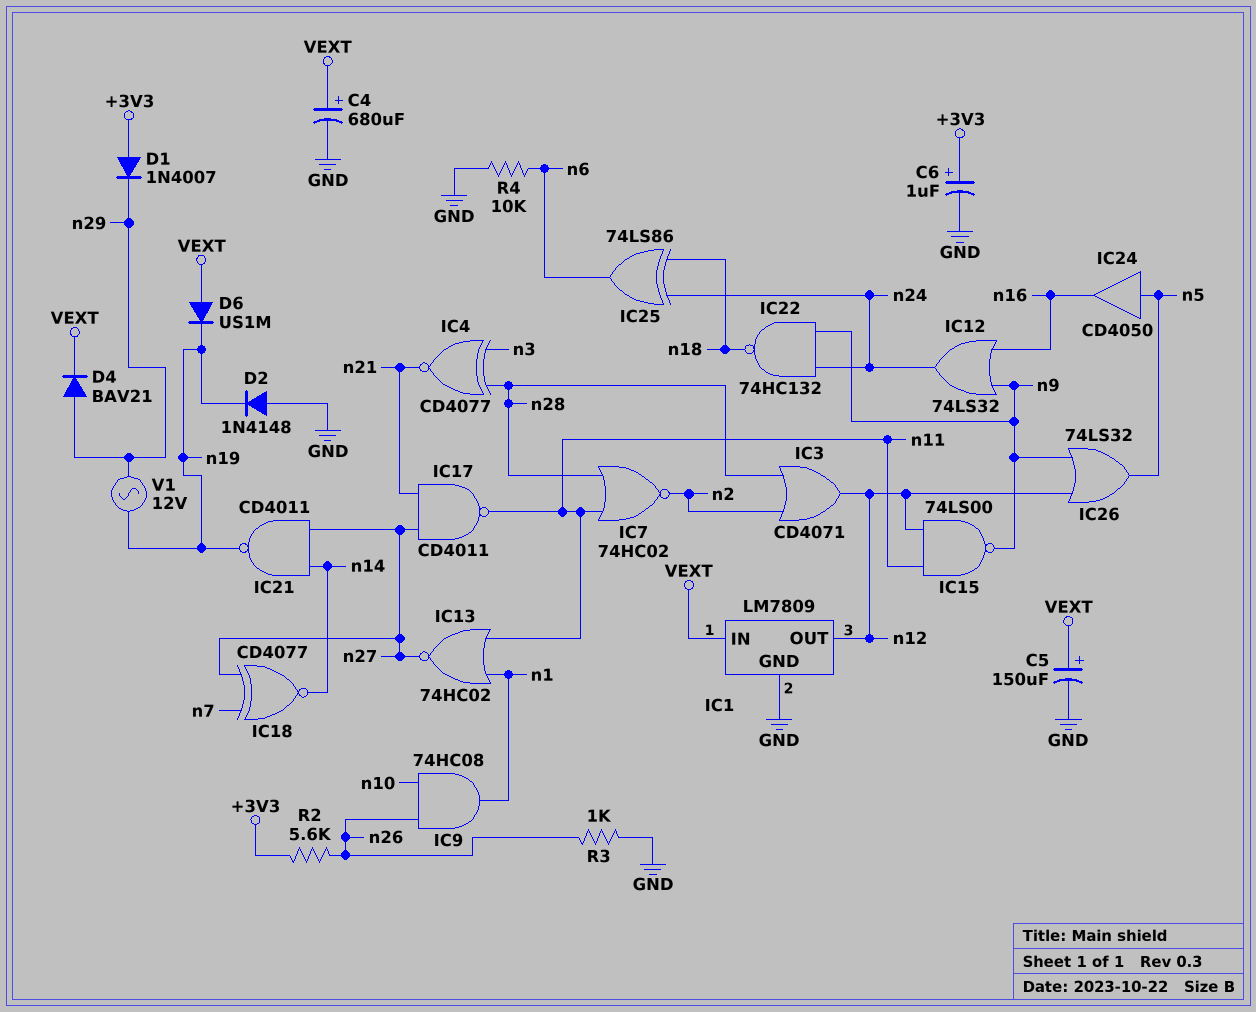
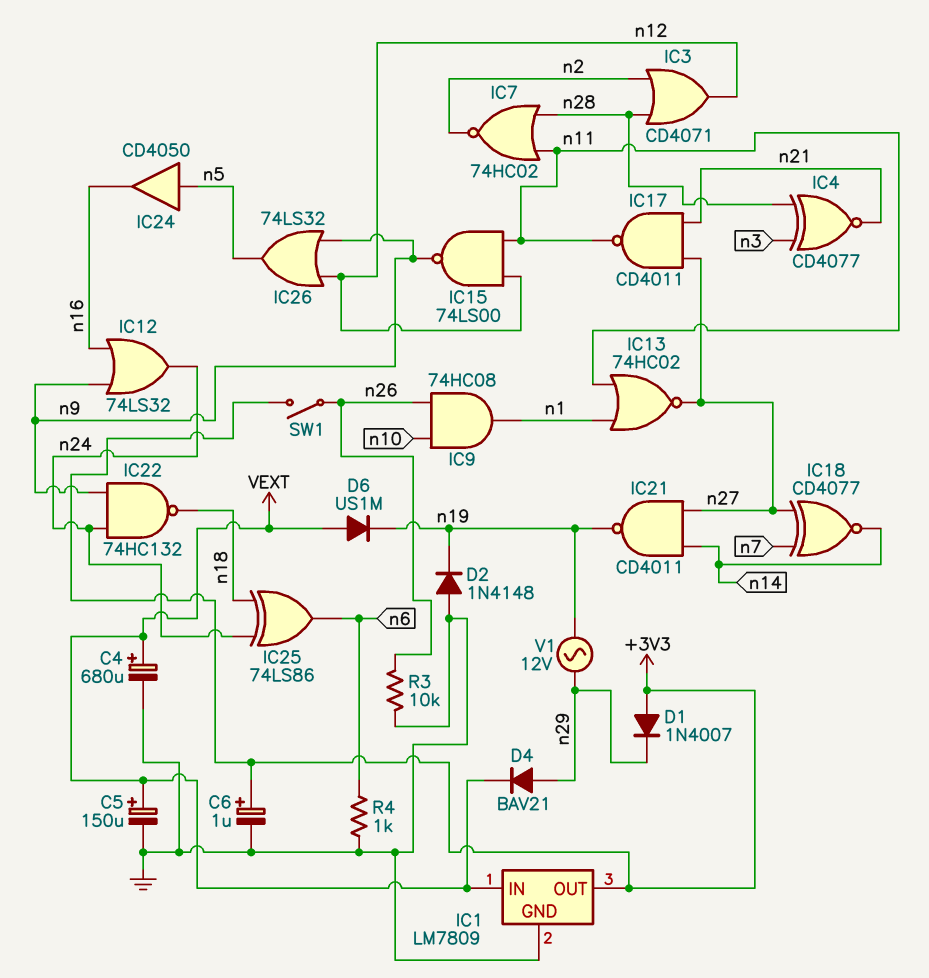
IC1 pin OUT: n12 -> +3V3
R2: 5.6k (+3V3, n26) -> none
R3: 1k (GND, n26) -> 10k (GND, n26)
R4: 10k (GND, n6) -> 1k (GND, n6)
SW1: none -> switch (+3V3, n26)

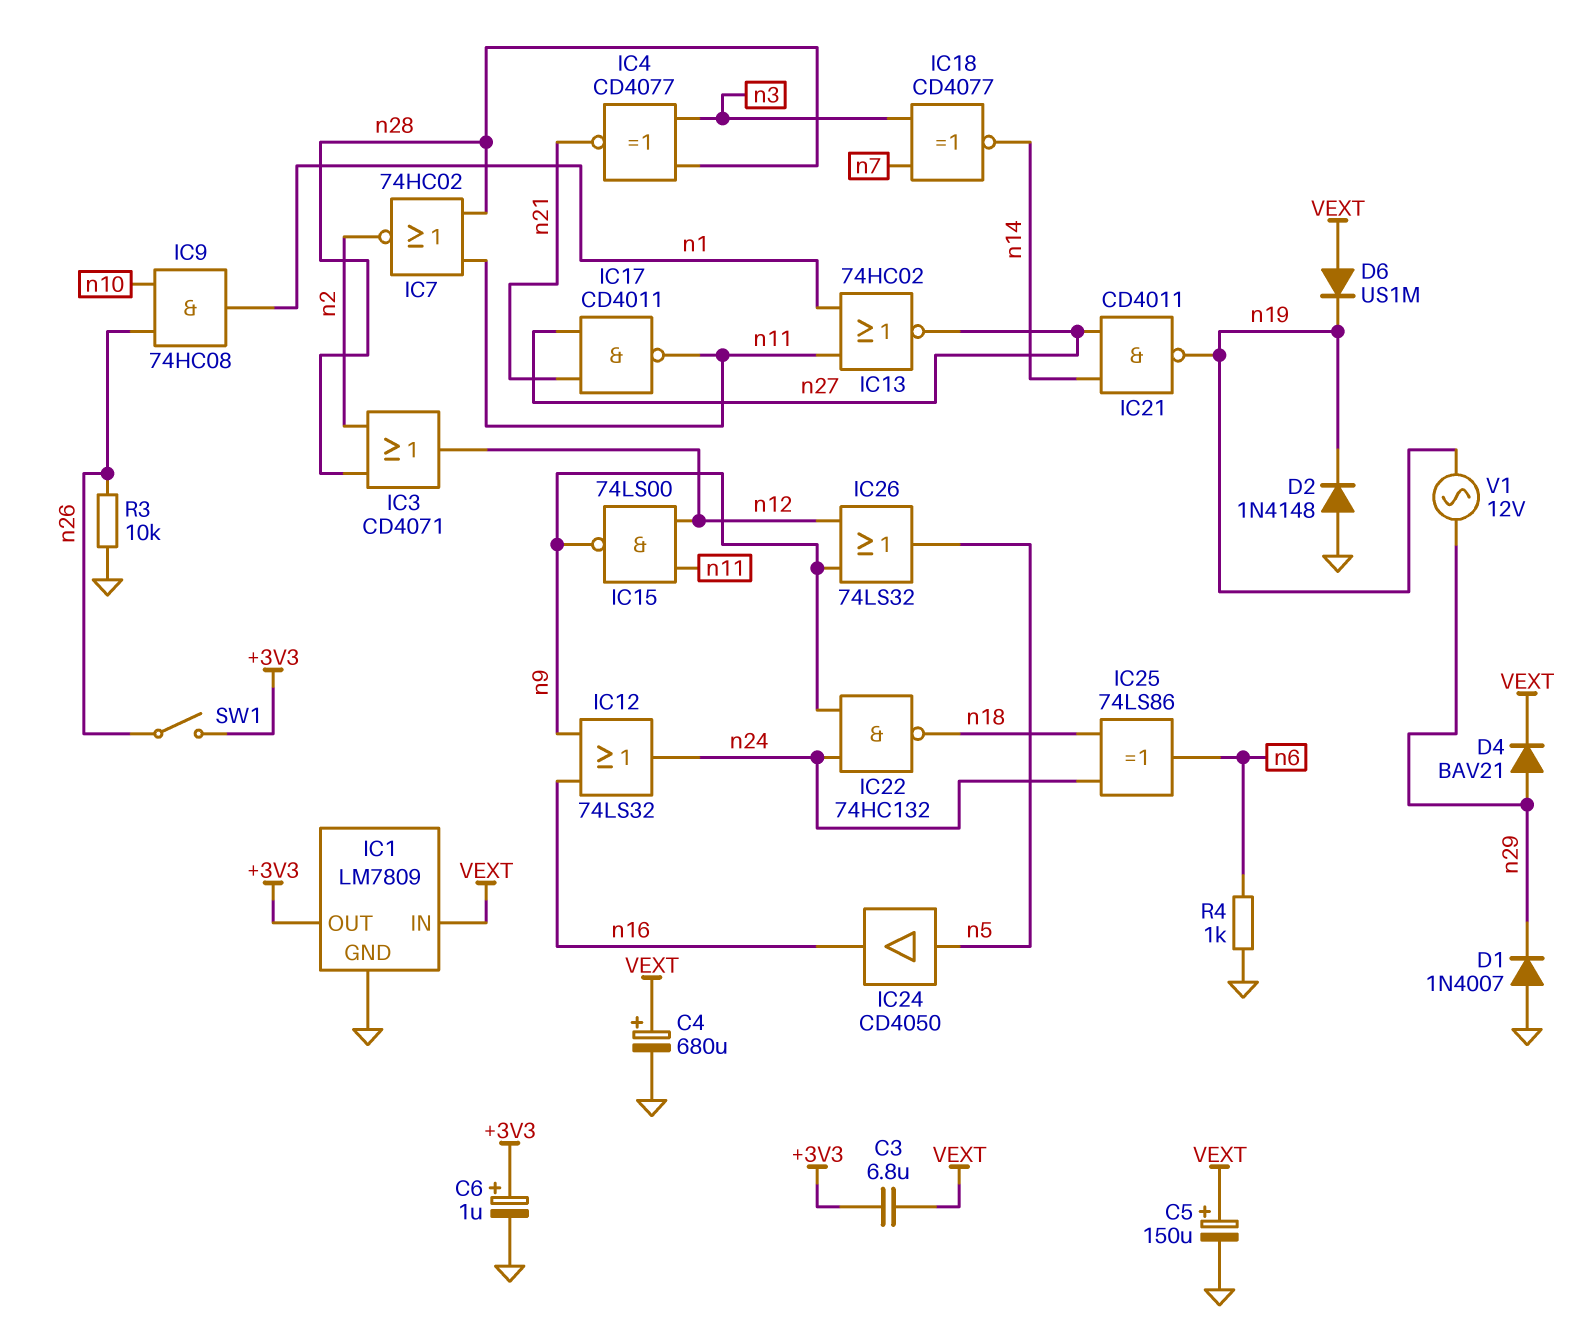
C3: none -> 6.8uF (+3V3, VEXT)
D1: diode 1N4007 (A +3V3, K n29) -> diode 1N4007 (A GND, K n29)
IC18: XNOR CD4077 (in n7, in n27, out n14) -> XNOR CD4077 (in n3, in n7, out n14)

